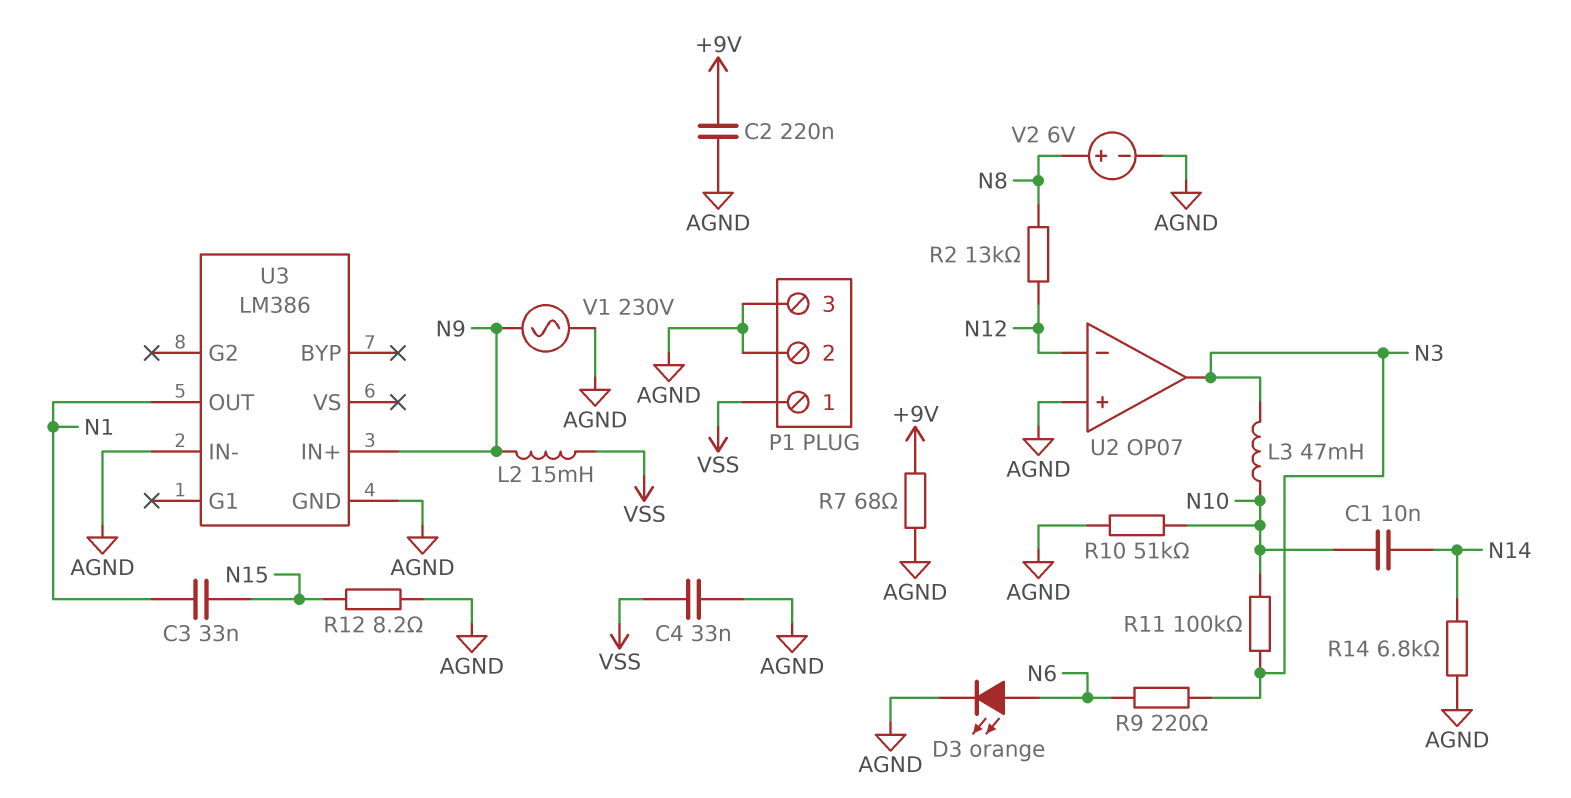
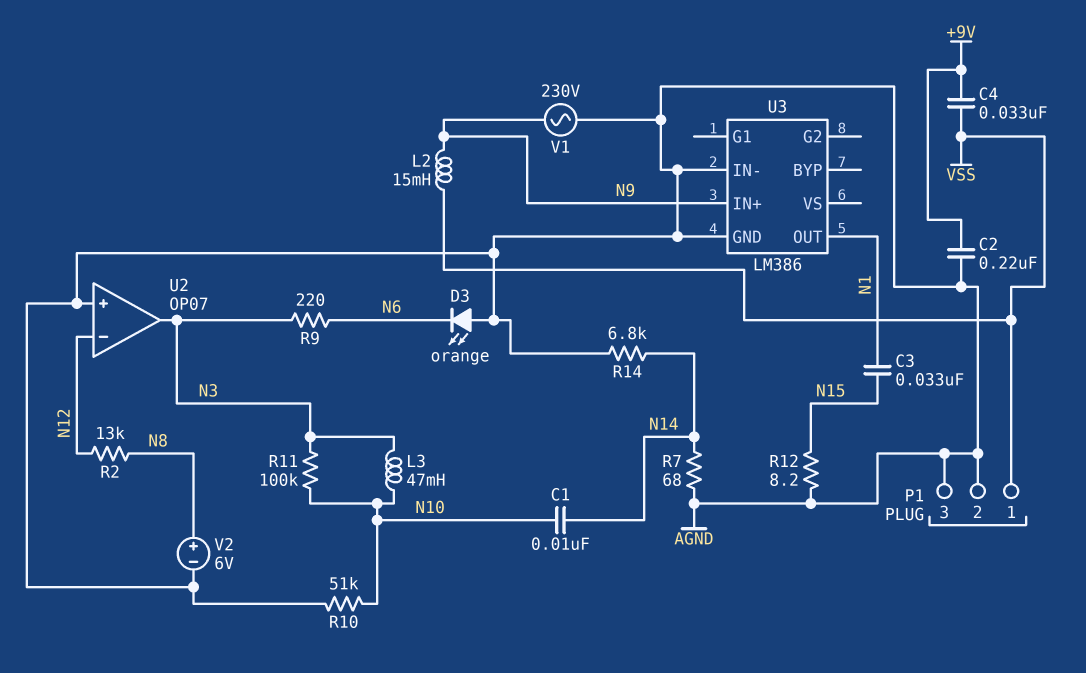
C4: 33nF (AGND, VSS) -> 33nF (+9V, VSS)
D3: LED orange (A N6, K AGND) -> LED orange (A AGND, K N6)
R7: 68 (+9V, AGND) -> 68 (AGND, N14)

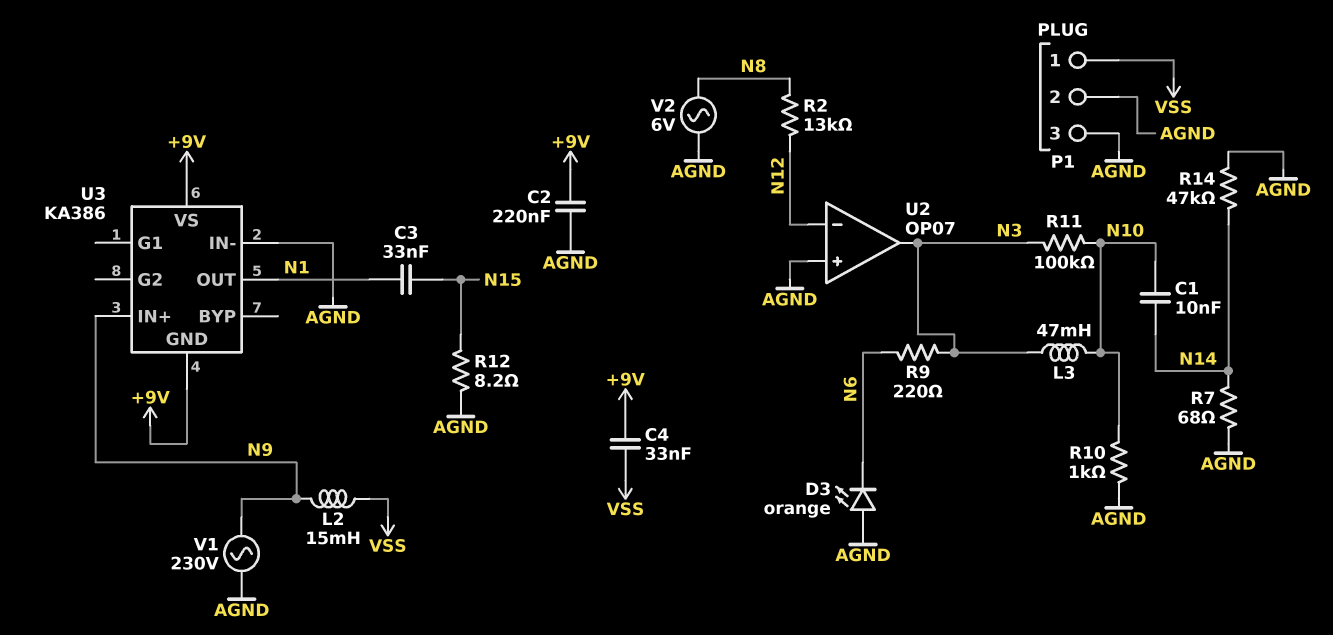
R10: 51k (AGND, N10) -> 1k (AGND, N10)
R14: 6.8k (AGND, N14) -> 47k (AGND, N14)
U3: LM386 -> KA386
U3 pin GND: AGND -> +9V
U3 pin VS: none -> +9V
V2: 6V (plus N8, minus AGND) -> AC 6V (AGND, N8)

